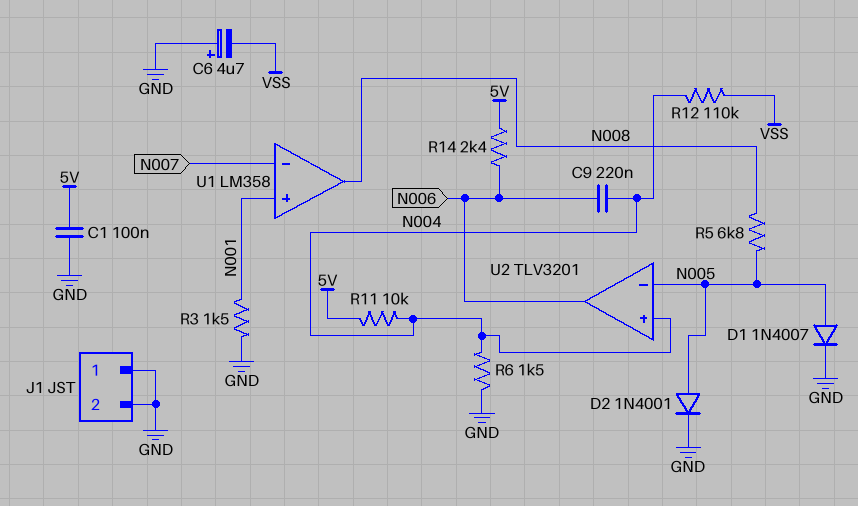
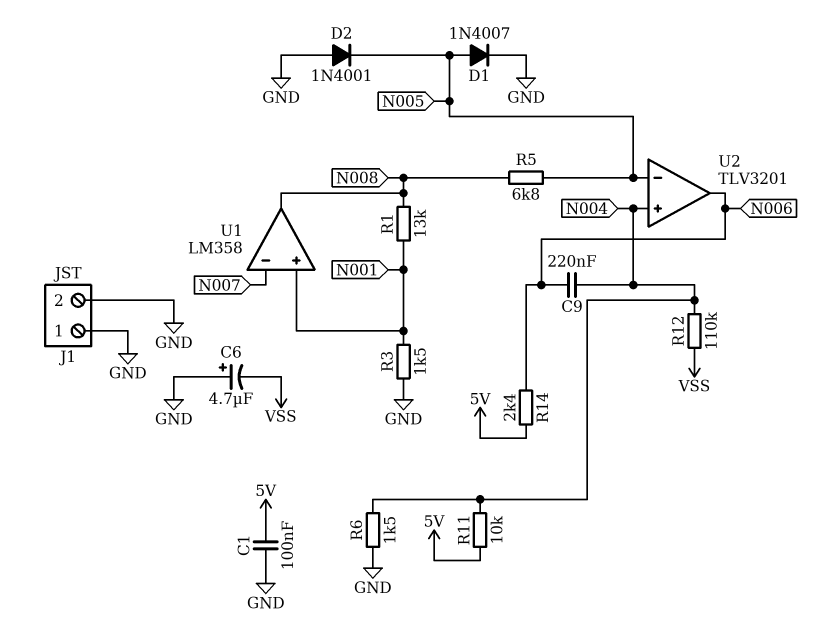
D2: diode 1N4001 (A N005, K GND) -> diode 1N4001 (A GND, K N005)
R1: none -> 13k (N001, N008)

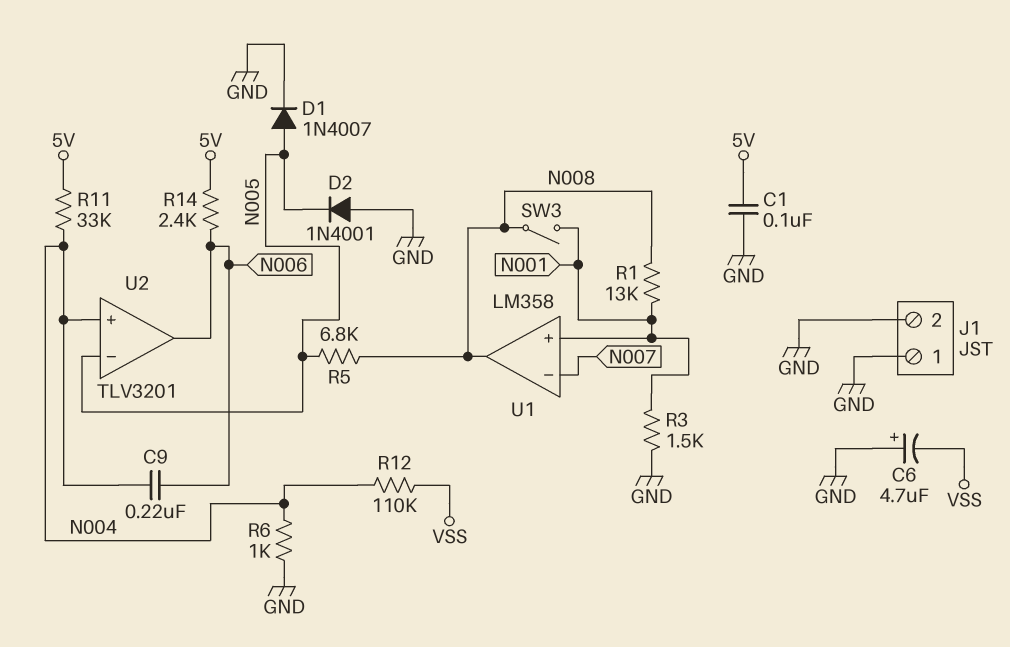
R6: 1.5k (GND, N004) -> 1k (GND, N004)
R11: 10k (5V, N004) -> 33k (5V, N004)
SW3: none -> switch (N001, N008)

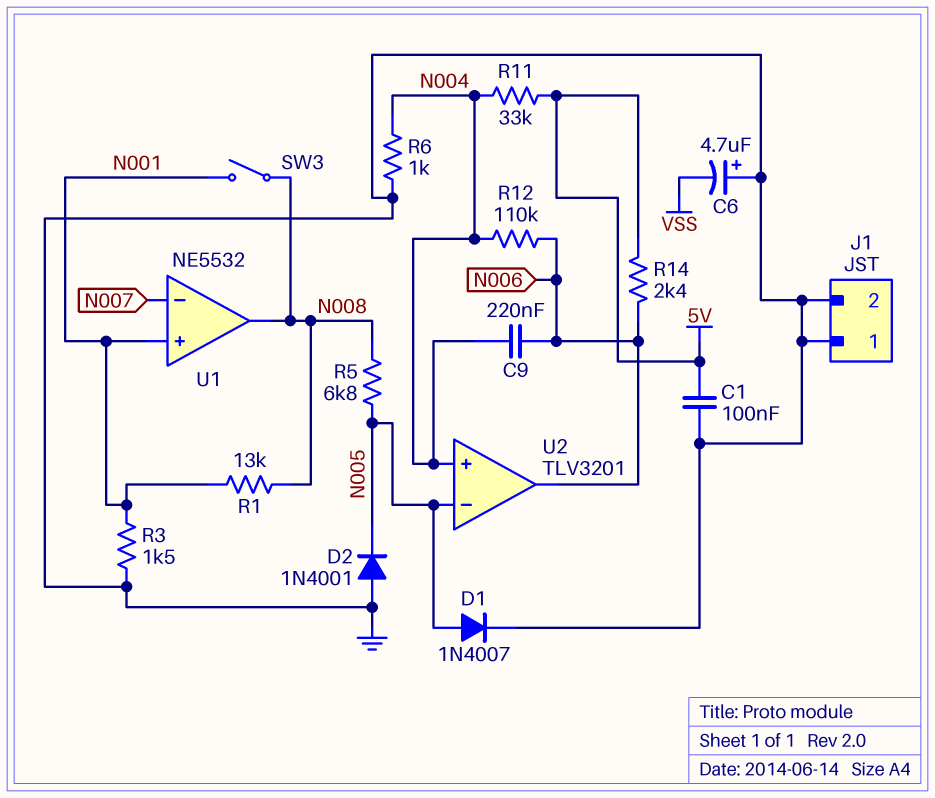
R12: 110k (N004, VSS) -> 110k (N004, N006)
U1: LM358 -> NE5532

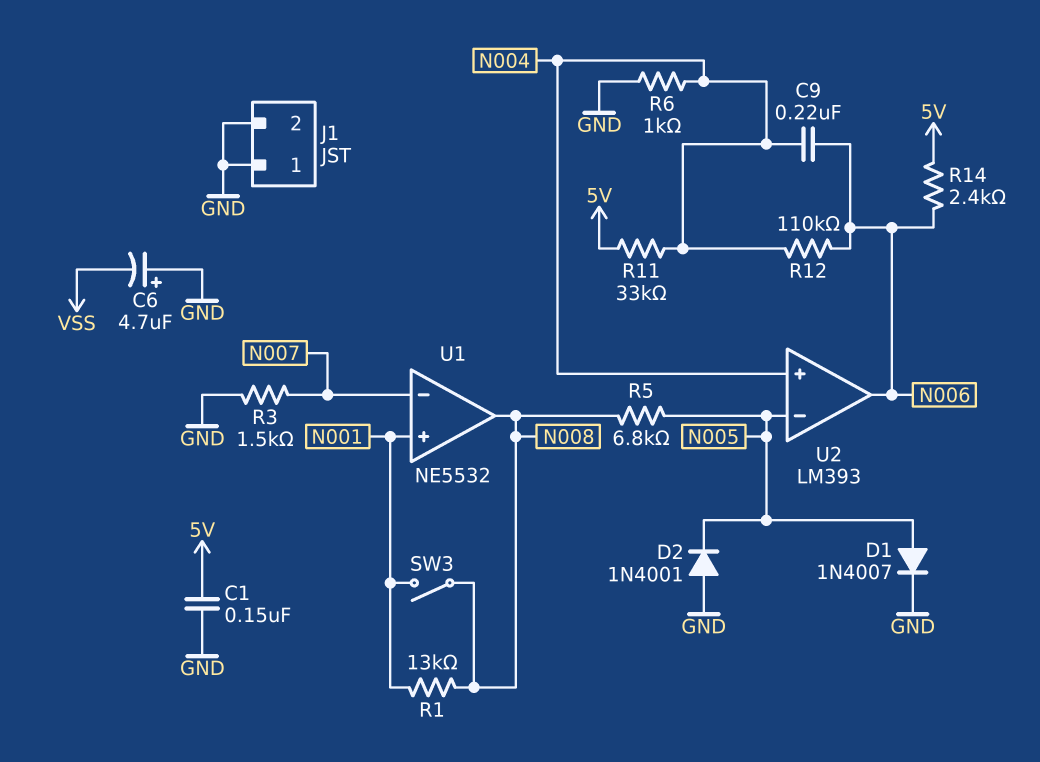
C1: 100nF (5V, GND) -> 150nF (5V, GND)
R3: 1.5k (GND, N001) -> 1.5k (GND, N007)
U2: TLV3201 -> LM393

